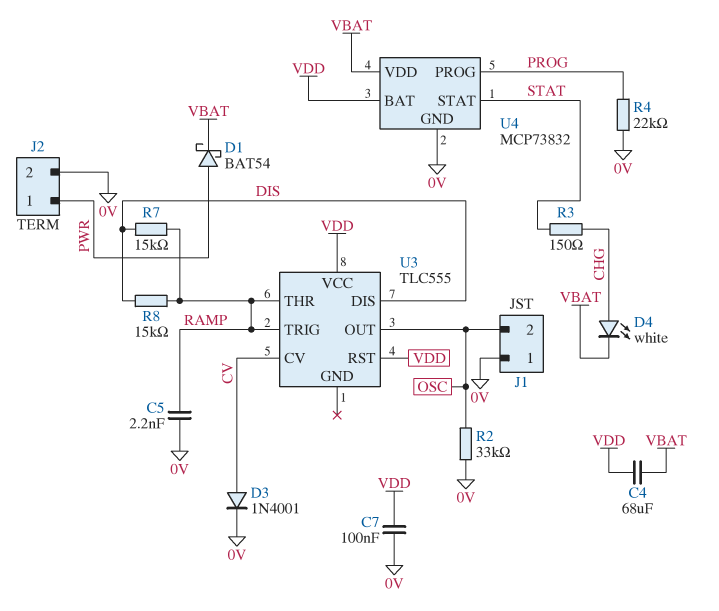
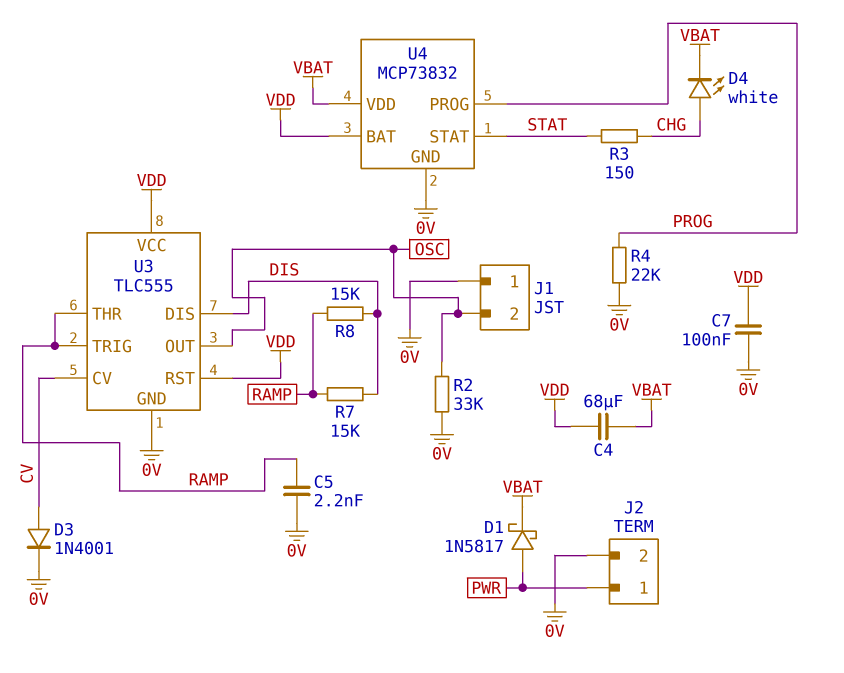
D1: schottky BAT54 (A PWR, K VBAT) -> schottky 1N5817 (A PWR, K VBAT)
U3 pin GND: none -> 0V

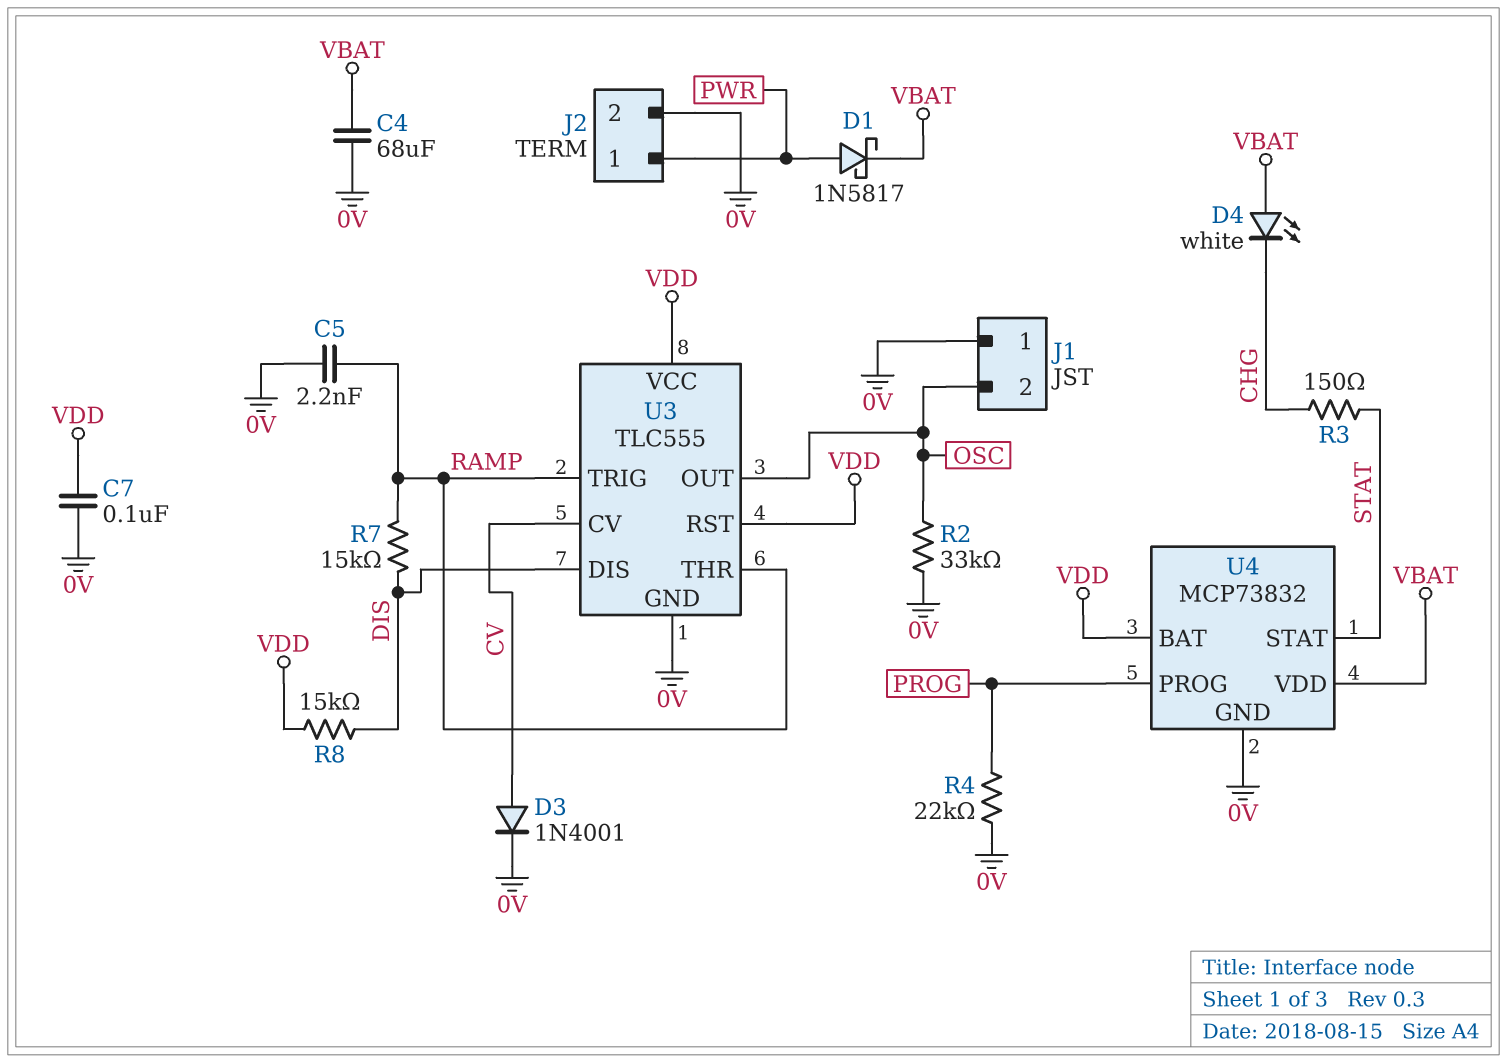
C4: 68uF (VBAT, VDD) -> 68uF (0V, VBAT)
D4: LED white (A CHG, K VBAT) -> LED white (A VBAT, K CHG)
R8: 15k (DIS, RAMP) -> 15k (DIS, VDD)

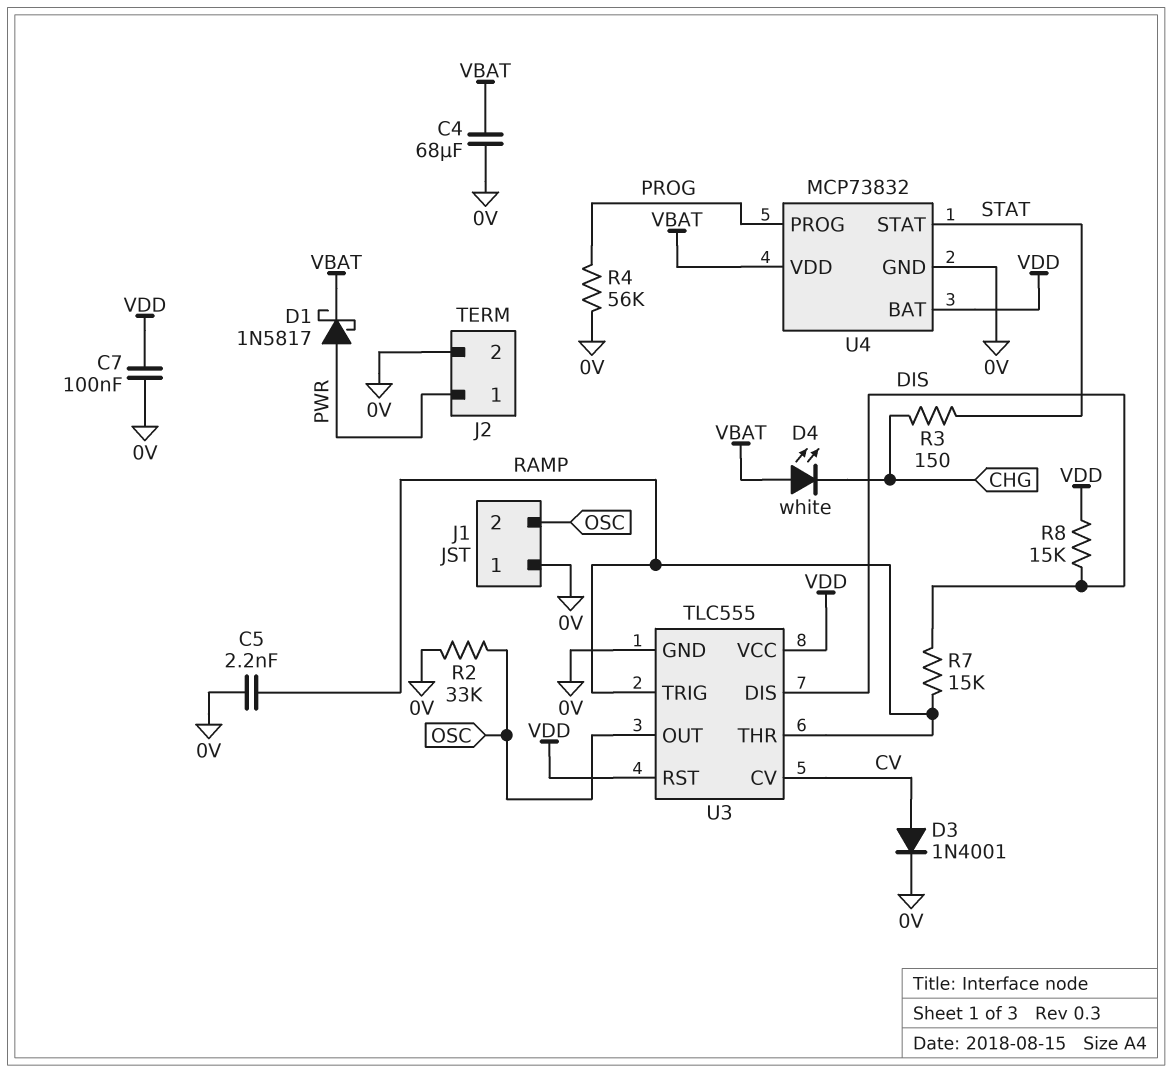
R4: 22k (0V, PROG) -> 56k (0V, PROG)

